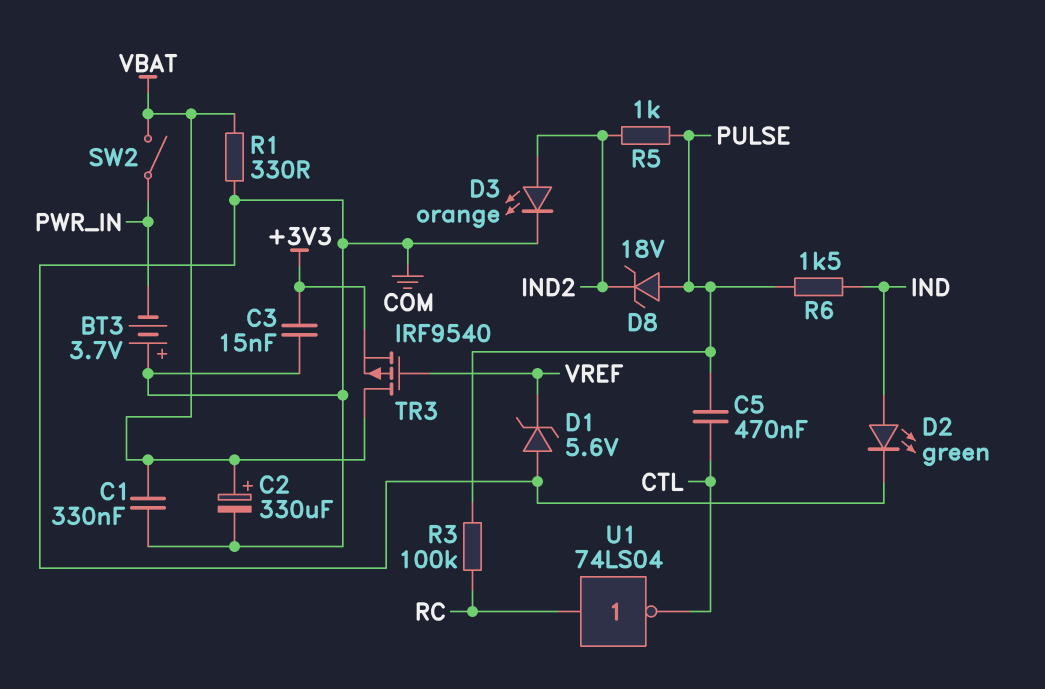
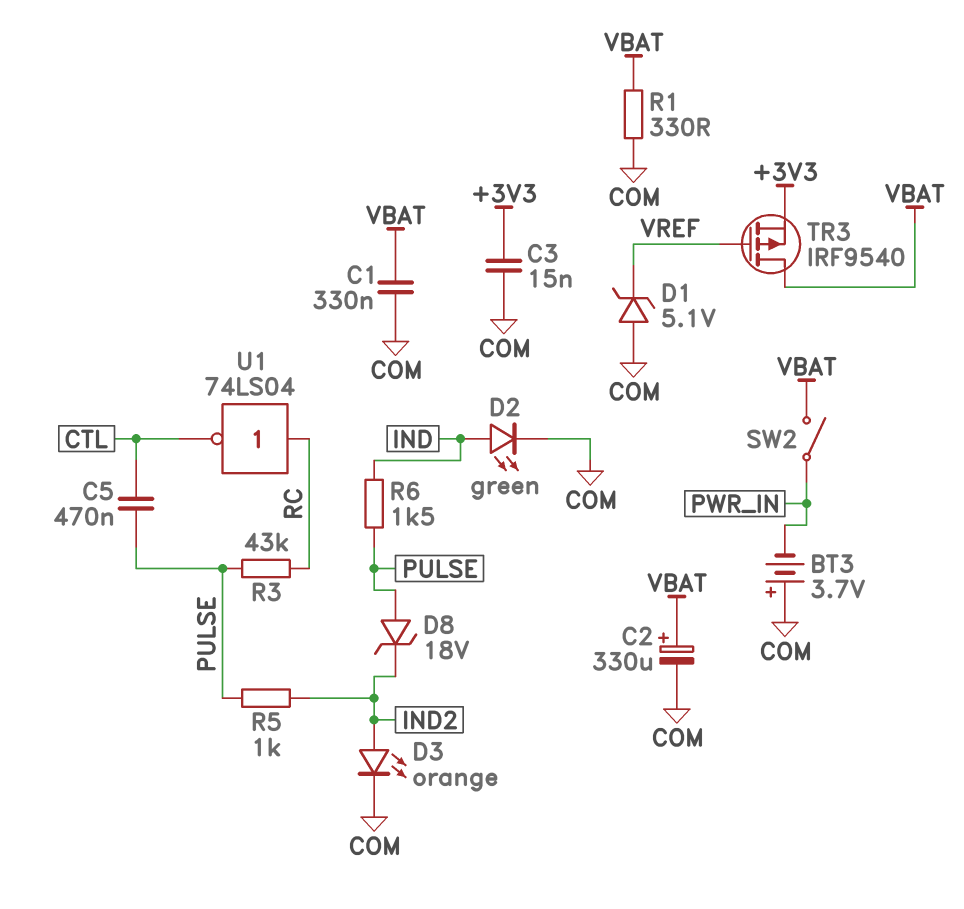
D1: zener 5.6V (A COM, K VREF) -> zener 5.1V (A COM, K VREF)
R3: 100k (PULSE, RC) -> 43k (PULSE, RC)

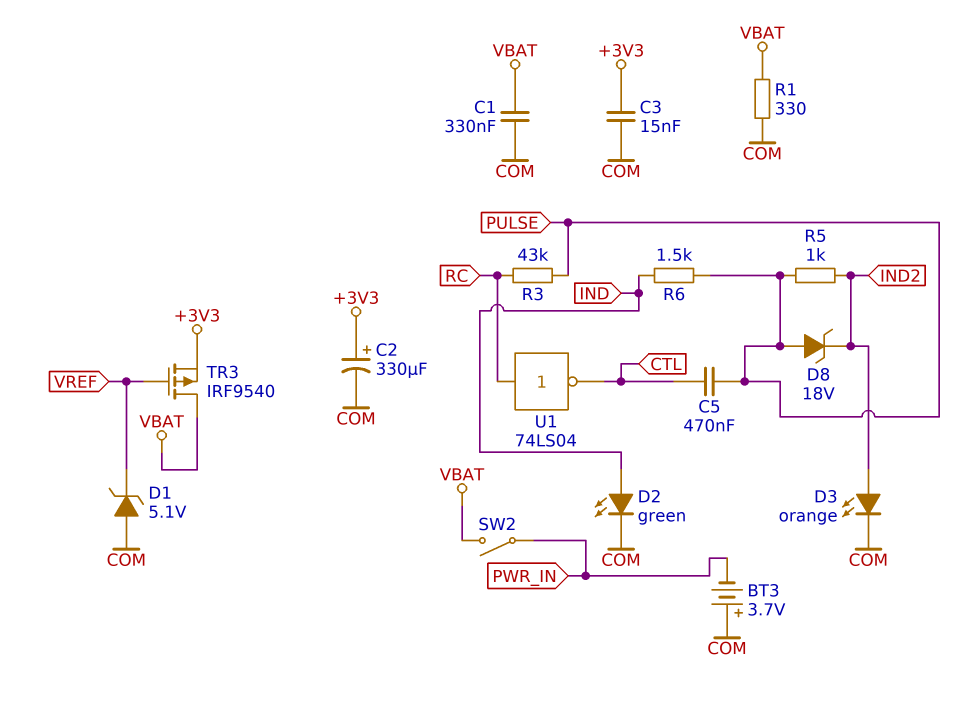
C2: 330uF (plus VBAT, minus COM) -> 330uF (plus +3V3, minus COM)

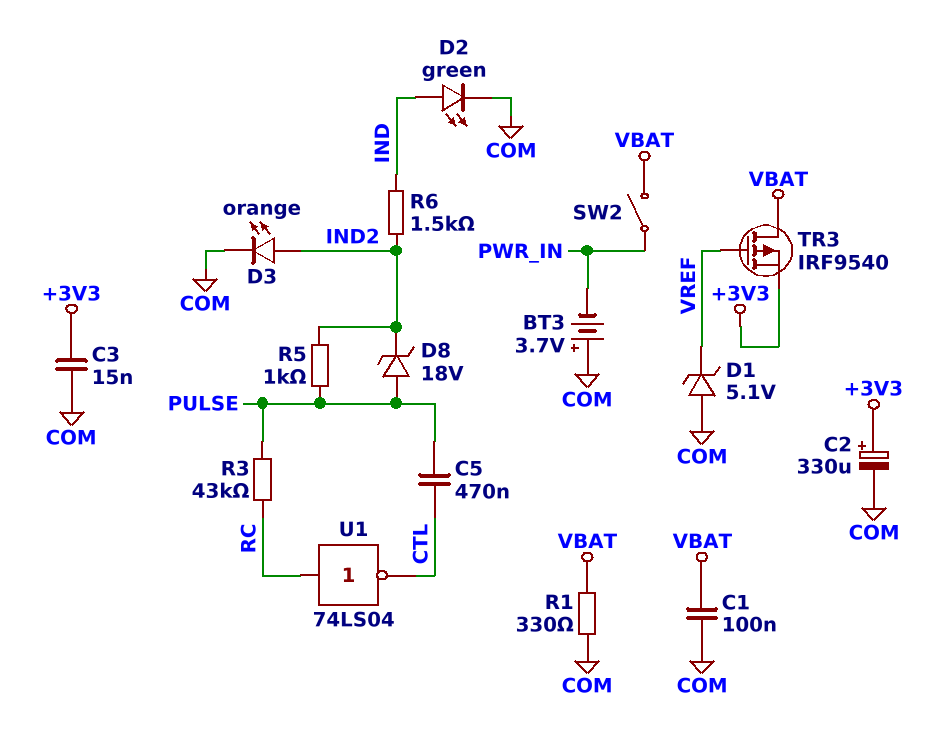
C1: 330nF (COM, VBAT) -> 100nF (COM, VBAT)
R6: 1.5k (IND, PULSE) -> 1.5k (IND, IND2)

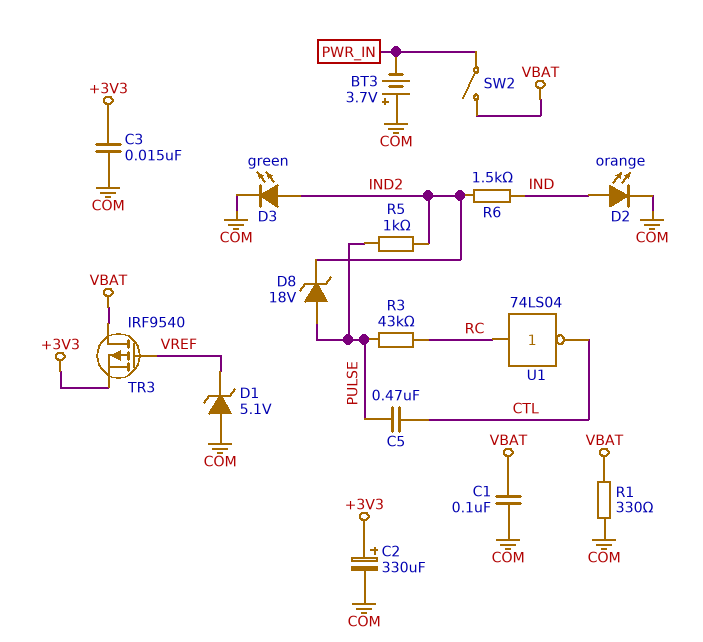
D2: LED green (A IND, K COM) -> LED orange (A IND, K COM)
D3: LED orange (A IND2, K COM) -> LED green (A IND2, K COM)

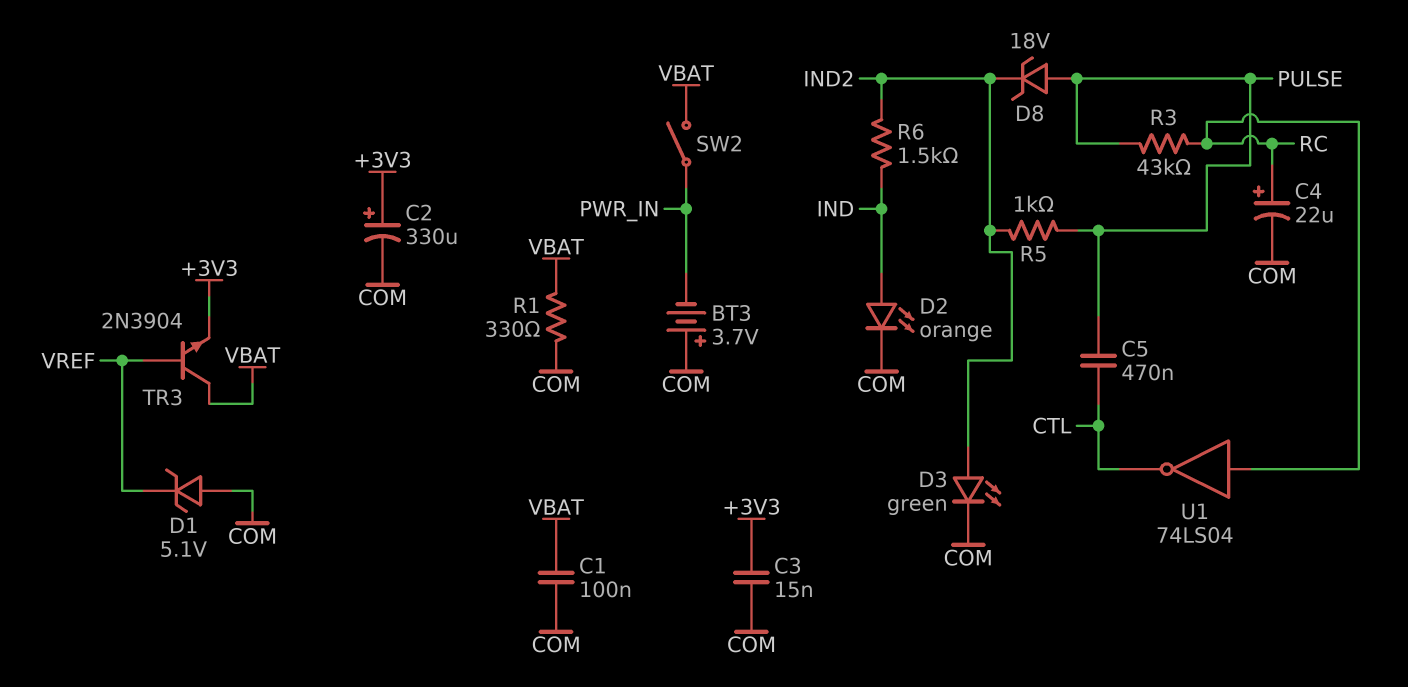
C4: none -> 22uF (plus RC, minus COM)
TR3: PMOS IRF9540 (G VREF, D VBAT, S +3V3) -> NPN 2N3904 (B VREF, C VBAT, E +3V3)

